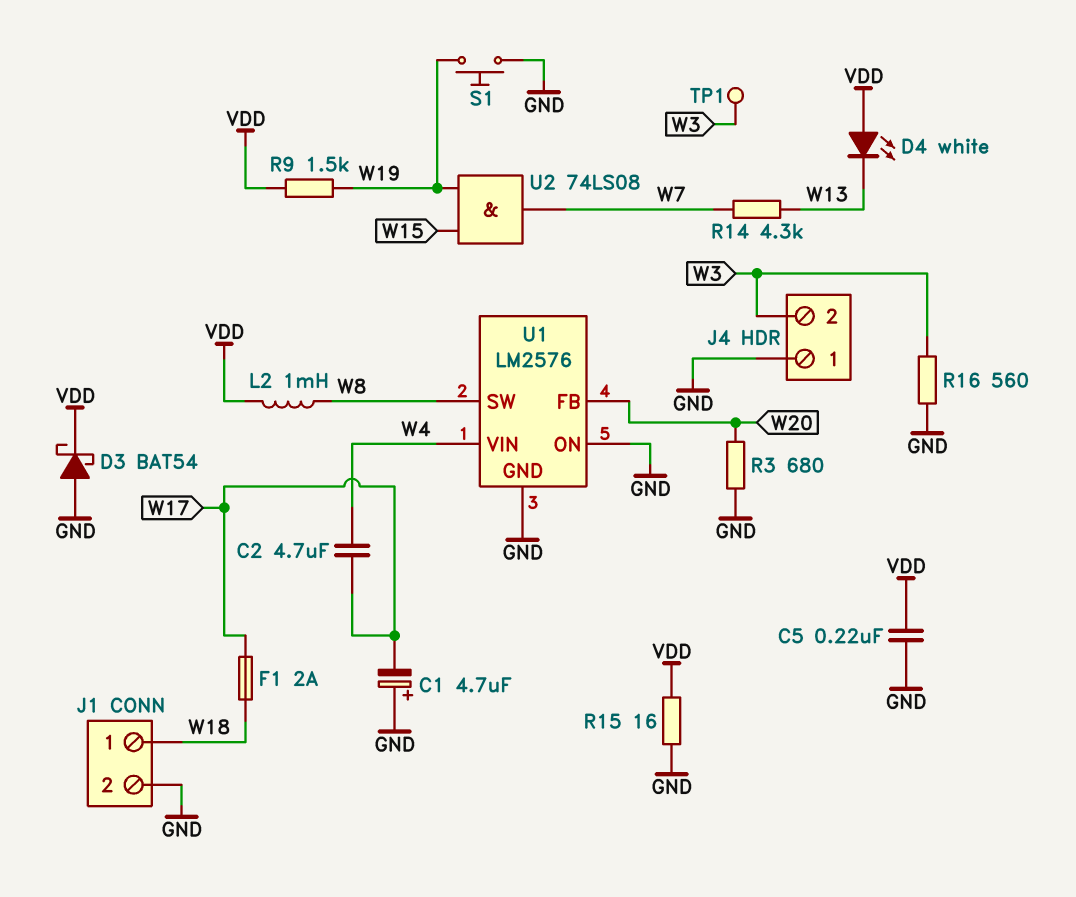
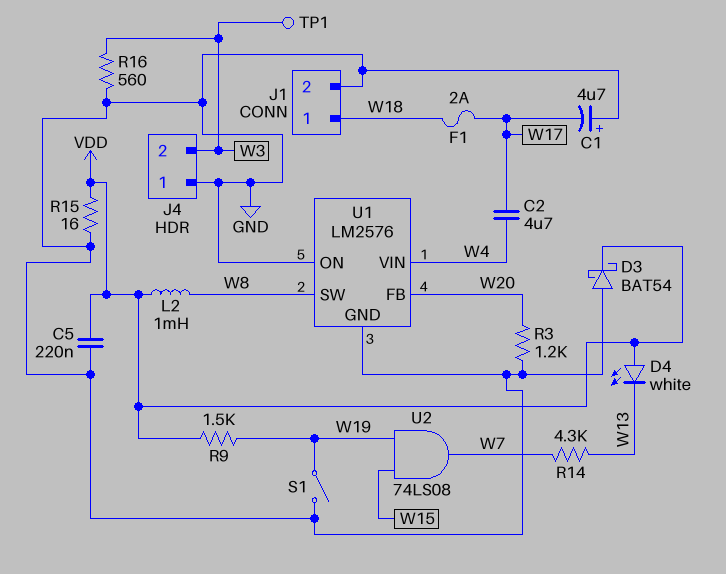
R3: 680 (GND, W20) -> 1.2k (GND, W20)
S1: button (GND, W19) -> switch (GND, W19)

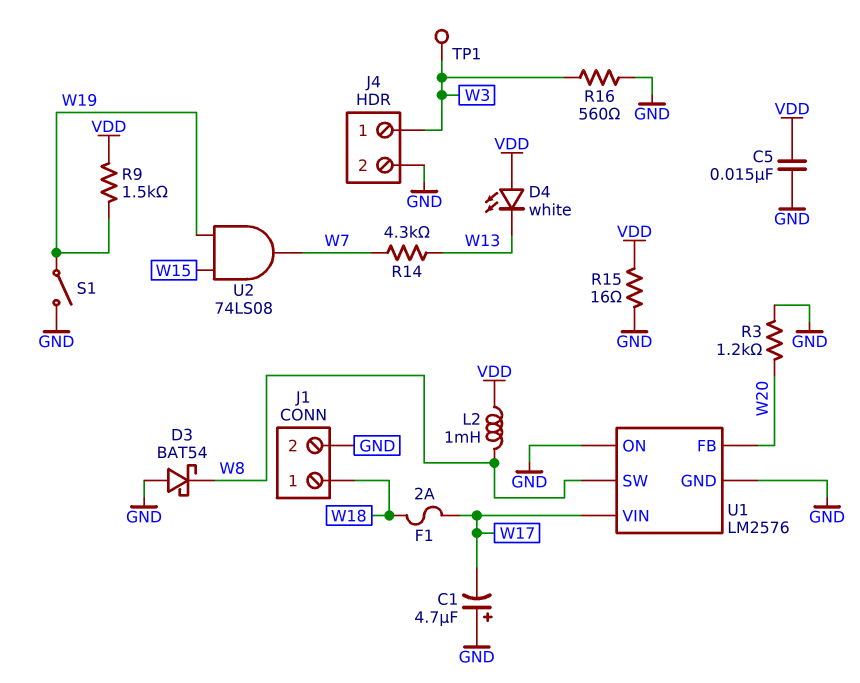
C2: 4.7uF (W4, W17) -> none
C5: 220nF (GND, VDD) -> 15nF (GND, VDD)
D3: schottky BAT54 (A GND, K VDD) -> schottky BAT54 (A GND, K W8)
J4 pin 1: GND -> W3
J4 pin 2: W3 -> GND
U1 pin VIN: W4 -> W17

